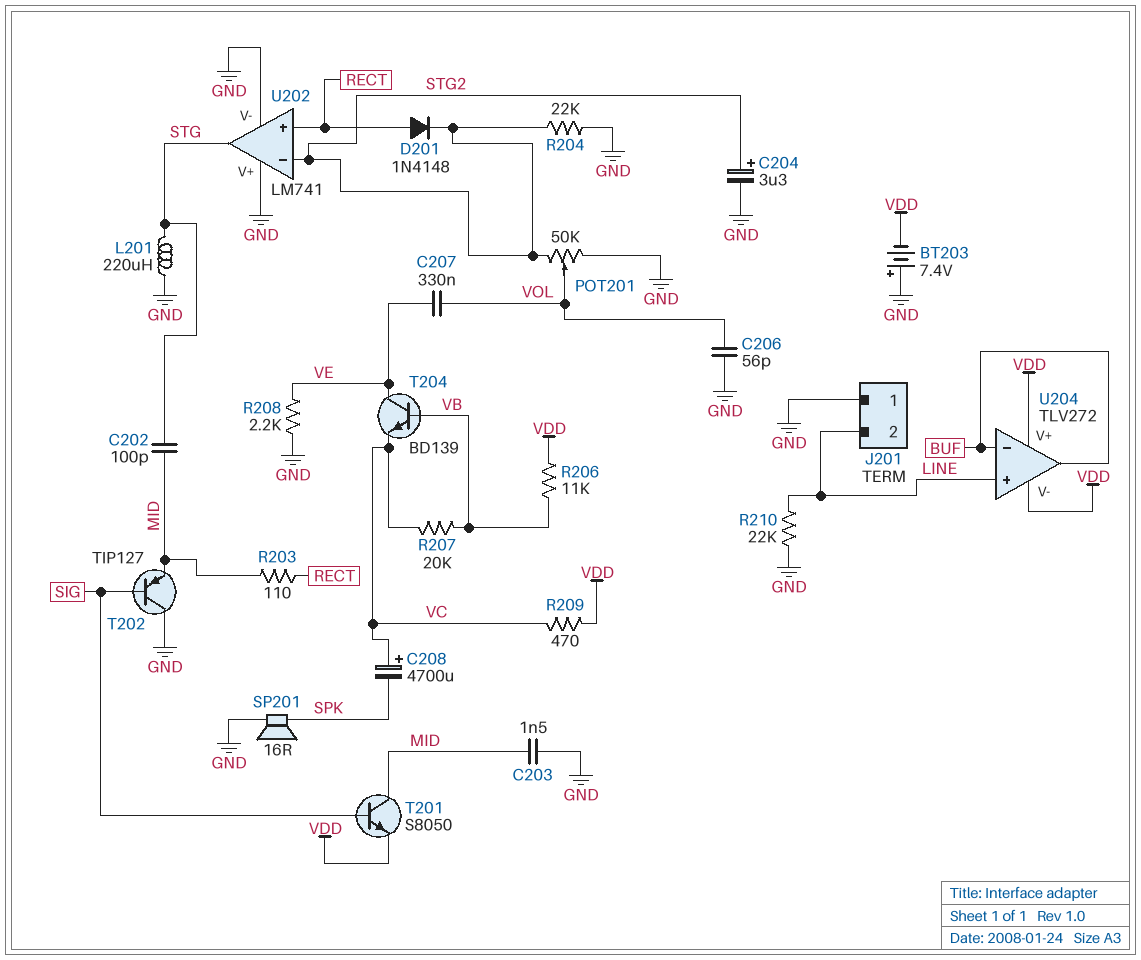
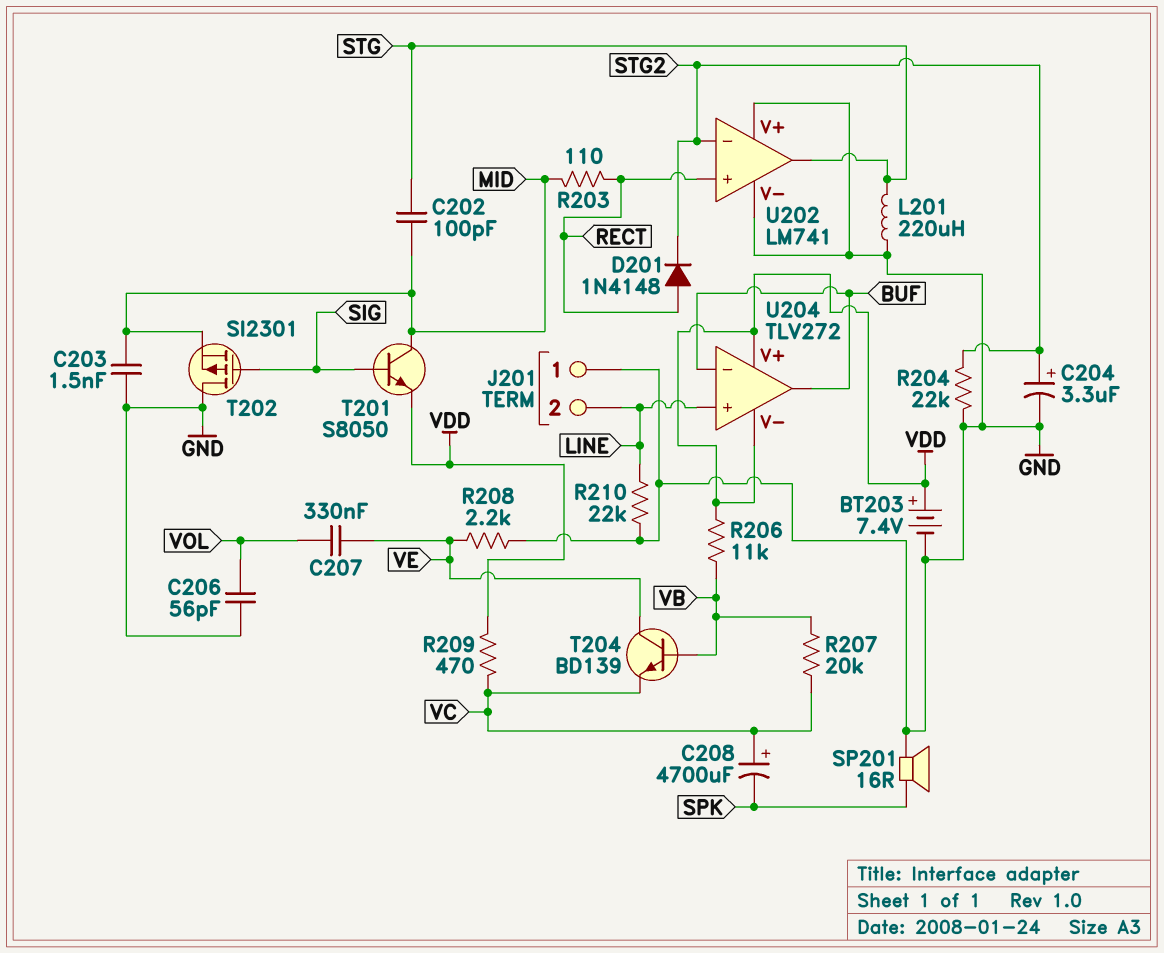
BT203: 7.4V (plus GND, minus VDD) -> 7.4V (plus VDD, minus GND)
POT201: 50k (GND, STG2, wiper VOL) -> none
T202: PNP TIP127 (B SIG, C GND, E MID) -> PMOS SI2301 (G SIG, D GND, S MID)

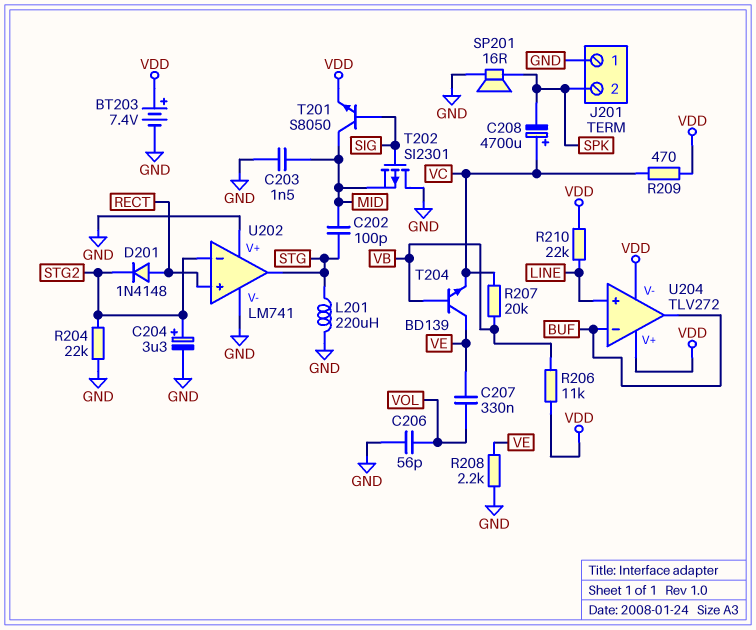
J201 pin 2: LINE -> SPK
R203: 110 (MID, RECT) -> none
R210: 22k (GND, LINE) -> 22k (LINE, VDD)

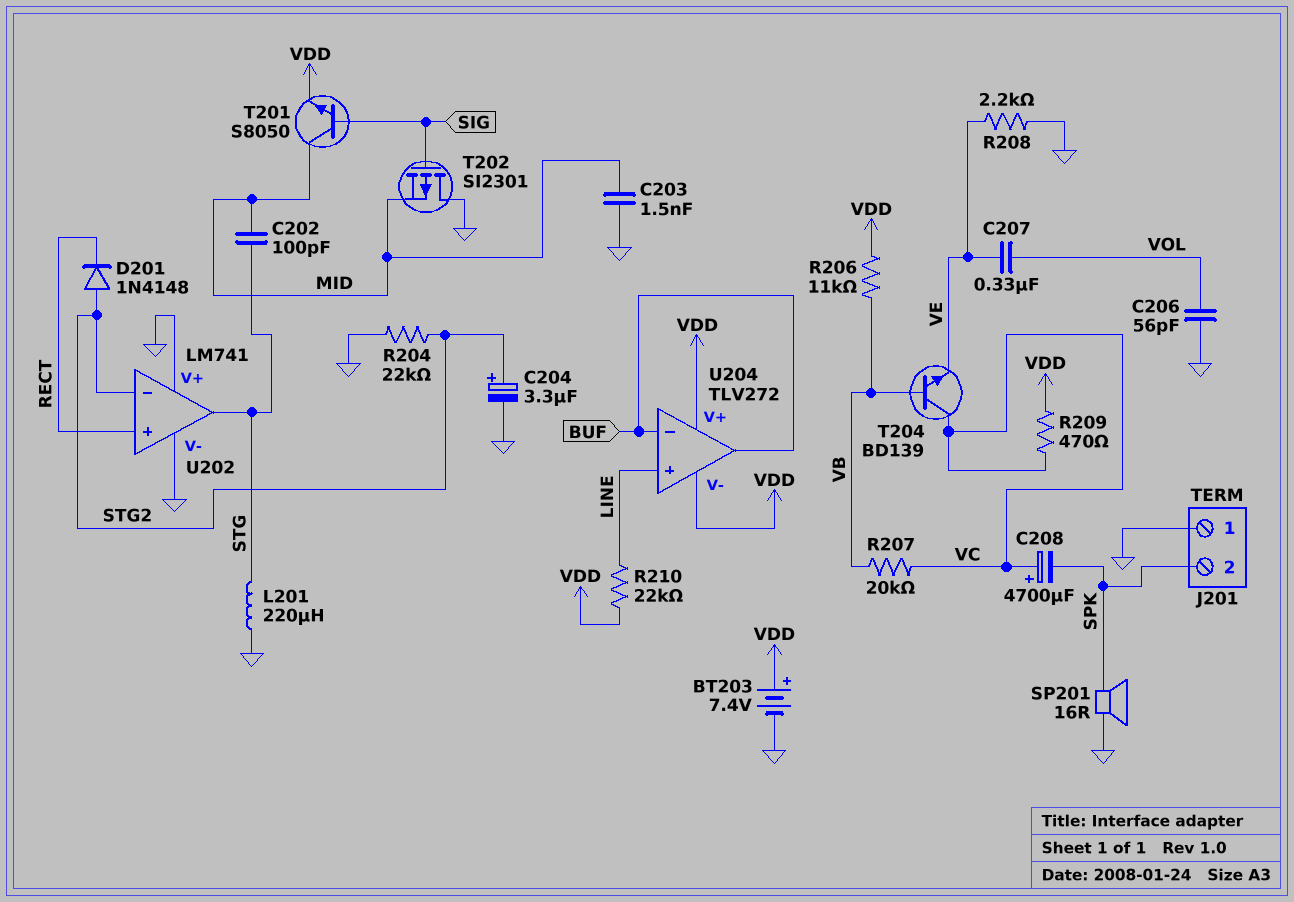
D201: diode 1N4148 (A RECT, K STG2) -> diode 1N4148 (A STG2, K RECT)
T204: NPN BD139 (B VB, C VE, E VC) -> NPN BD139 (B VB, C VC, E VE)

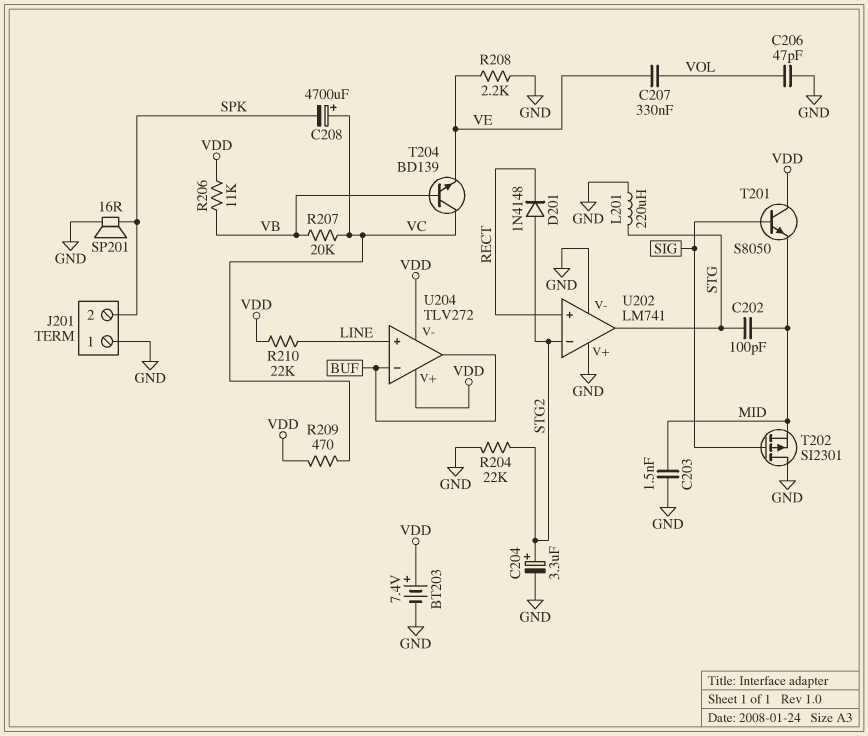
C206: 56pF (GND, VOL) -> 47pF (GND, VOL)
T201: NPN S8050 (B SIG, C MID, E VDD) -> NPN S8050 (B SIG, C VDD, E MID)

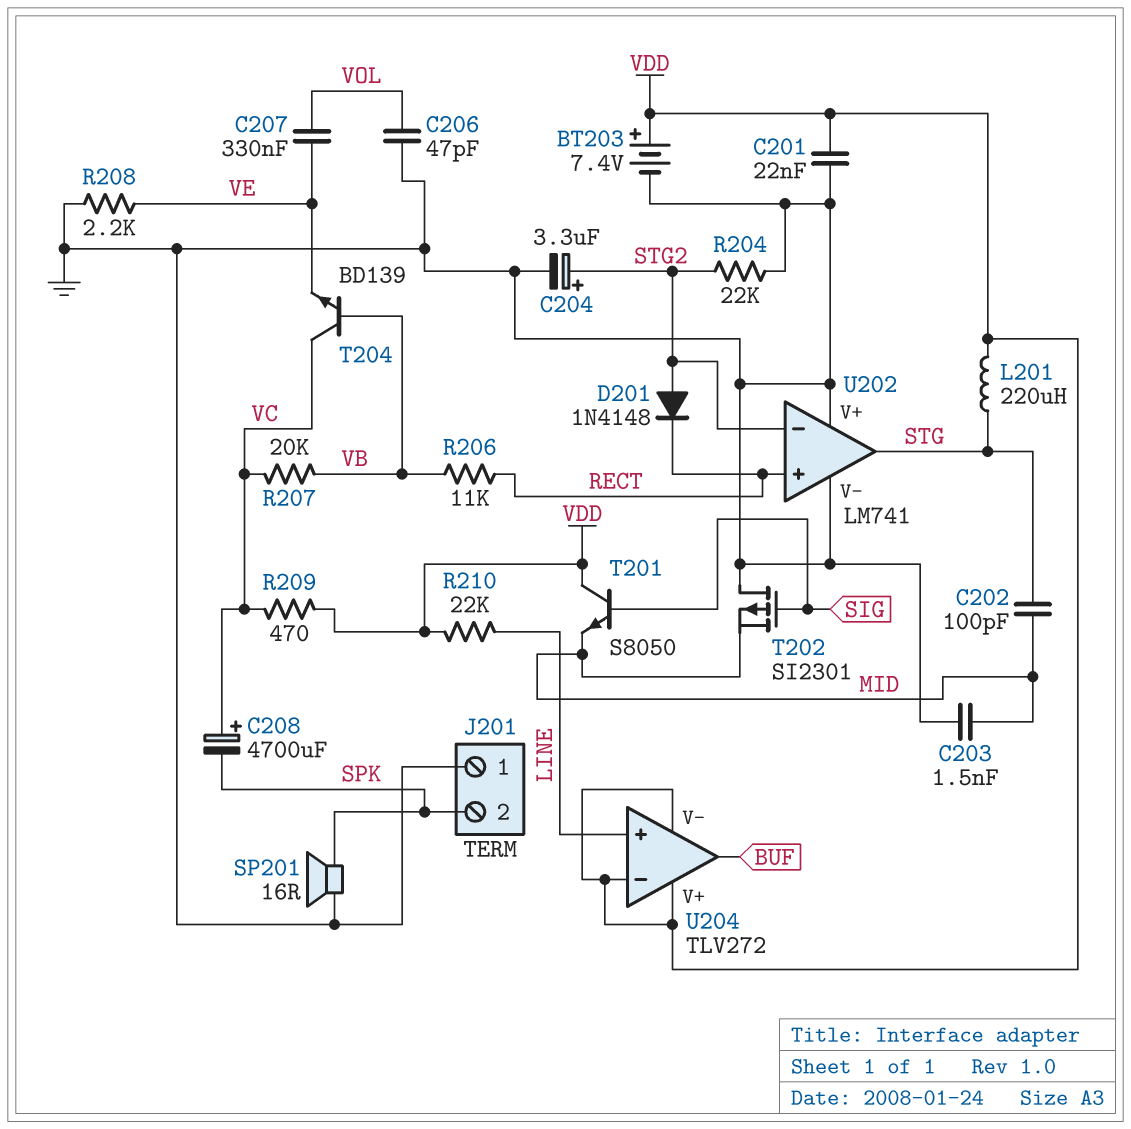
C201: none -> 22nF (GND, VDD)
L201: 220uH (GND, STG) -> 220uH (STG, VDD)
R206: 11k (VB, VDD) -> 11k (RECT, VB)
U204 pin in-: BUF -> VDD

